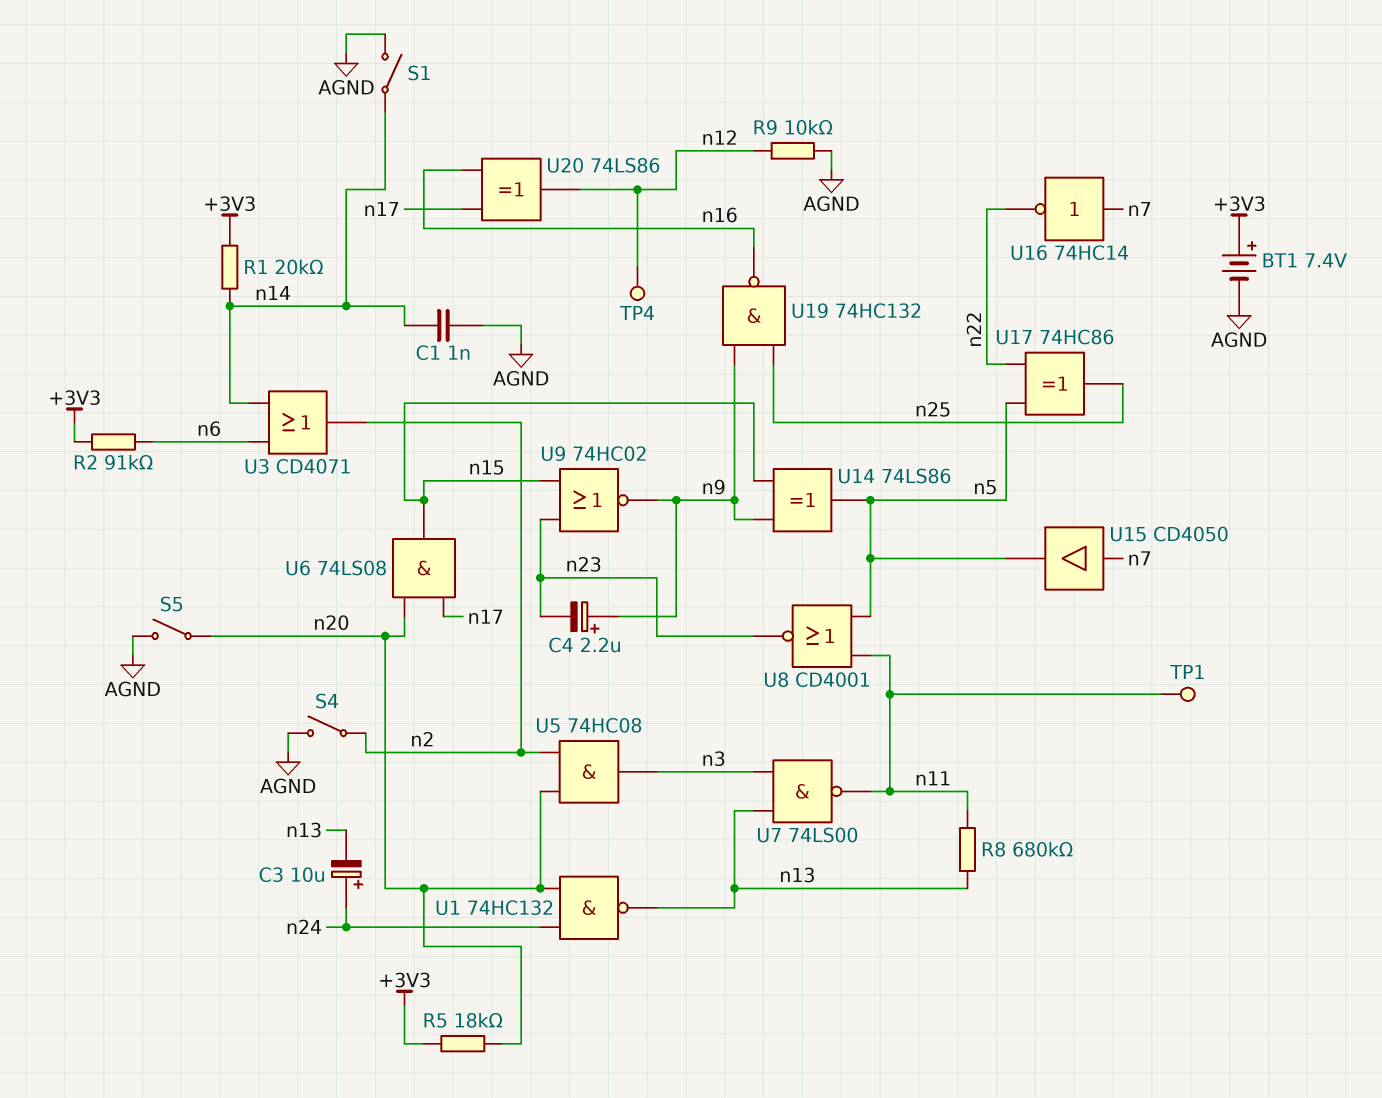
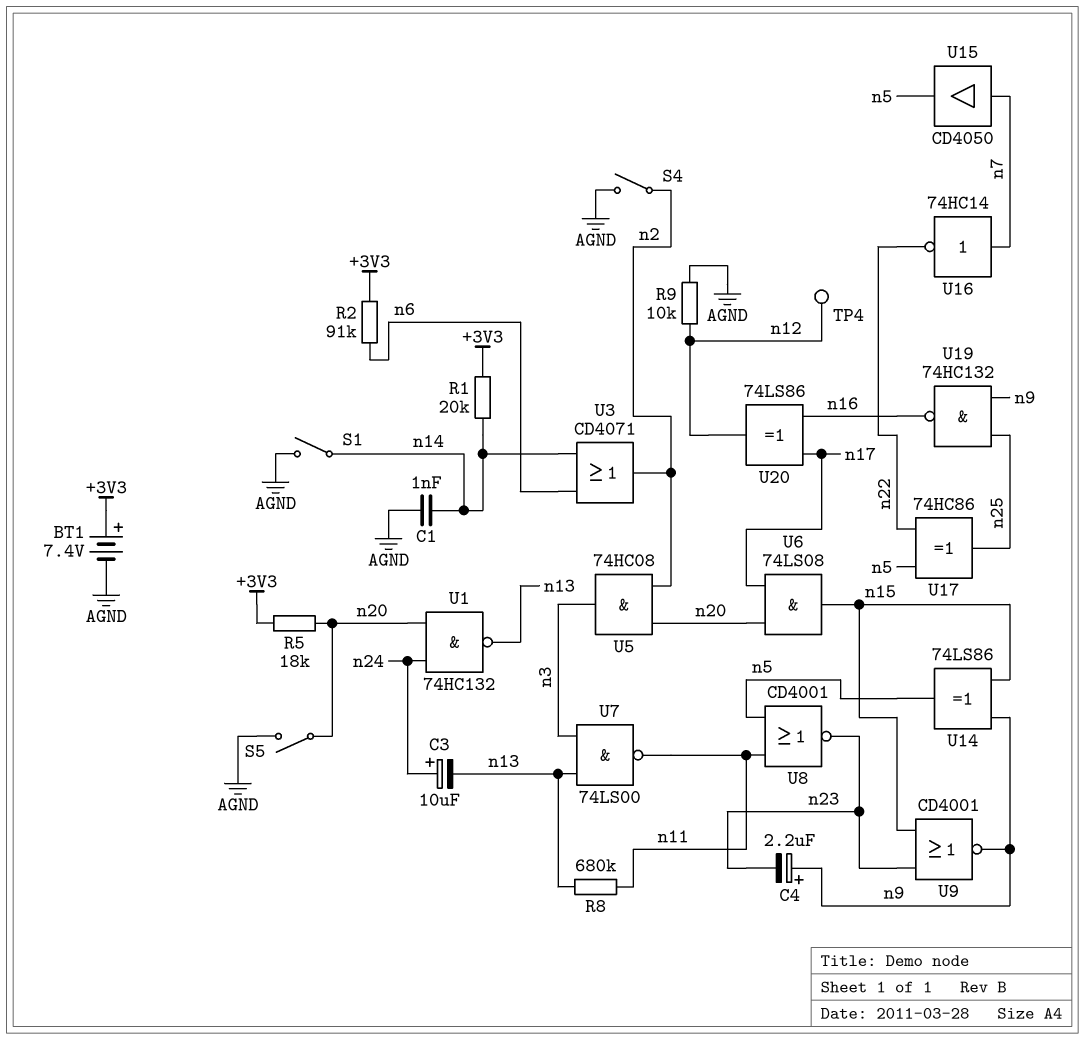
TP1: test point (n11) -> none
U9: NOR 74HC02 (in n15, in n23, out n9) -> NOR CD4001 (in n15, in n23, out n9)

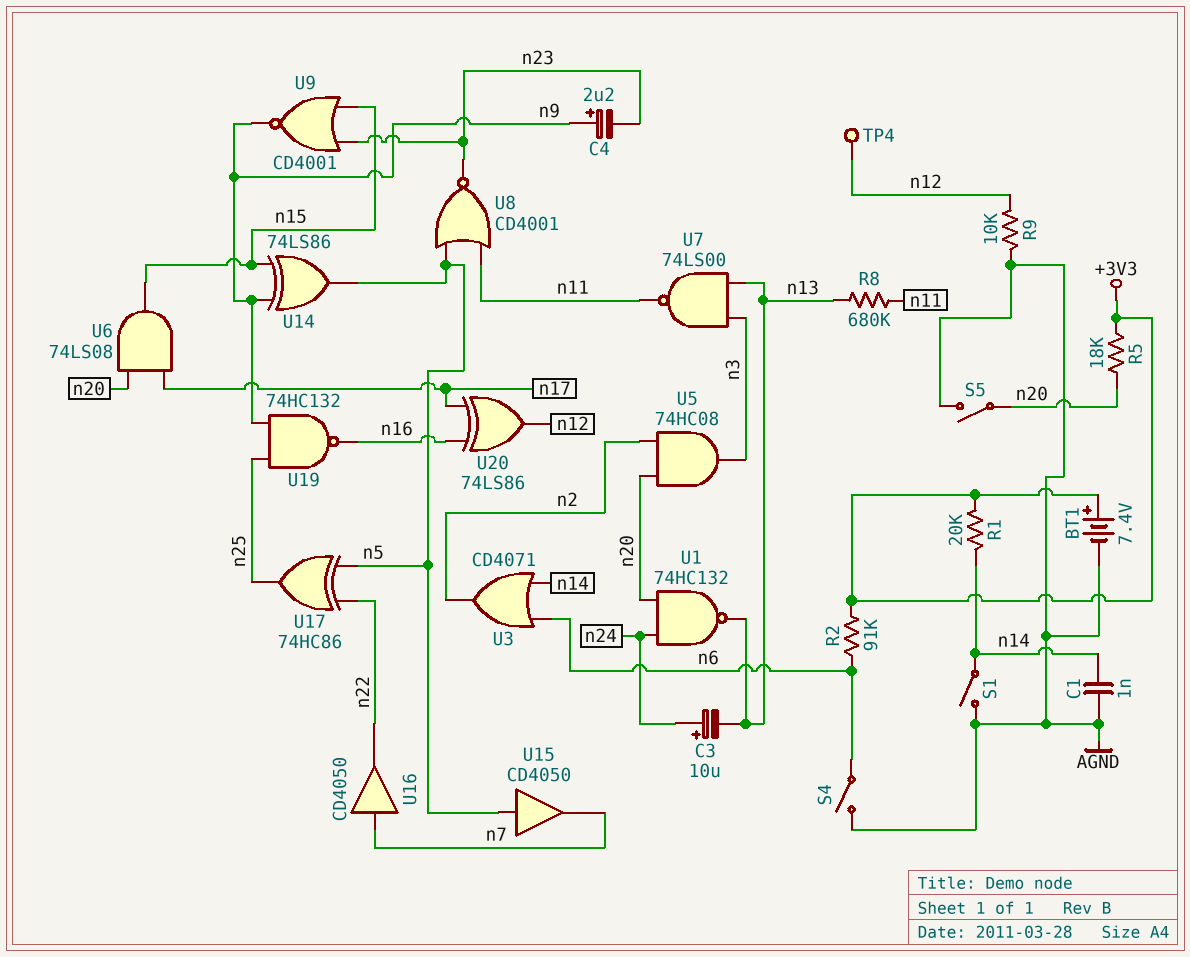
S4: switch (AGND, n2) -> switch (AGND, n6)
U15: buffer CD4050 (in n7, out n5) -> buffer CD4050 (in n5, out n7)
U16: NOT 74HC14 (in n7, out n22) -> buffer CD4050 (in n7, out n22)

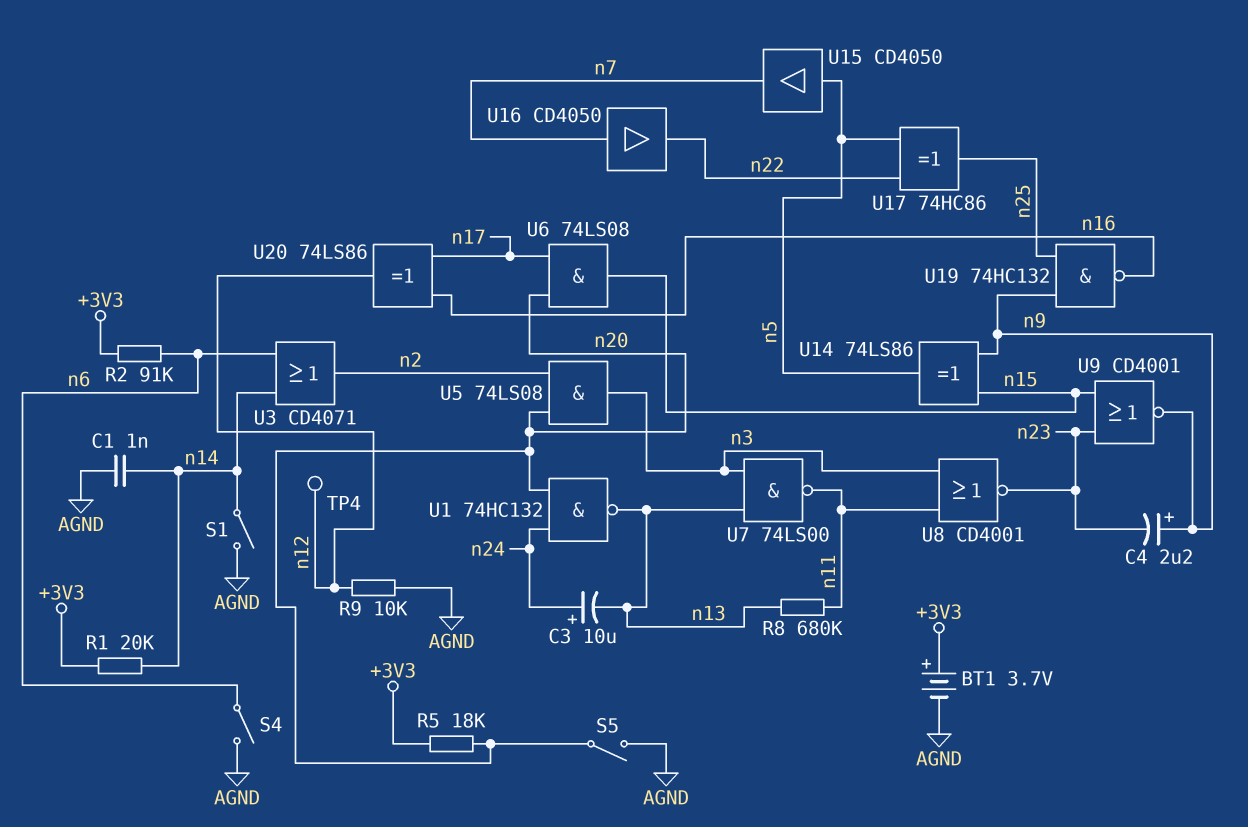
BT1: 7.4V (plus +3V3, minus AGND) -> 3.7V (plus +3V3, minus AGND)
U5: AND 74HC08 (in n2, in n20, out n3) -> AND 74LS08 (in n2, in n20, out n3)
U8: NOR CD4001 (in n5, in n11, out n23) -> NOR CD4001 (in n3, in n11, out n23)

